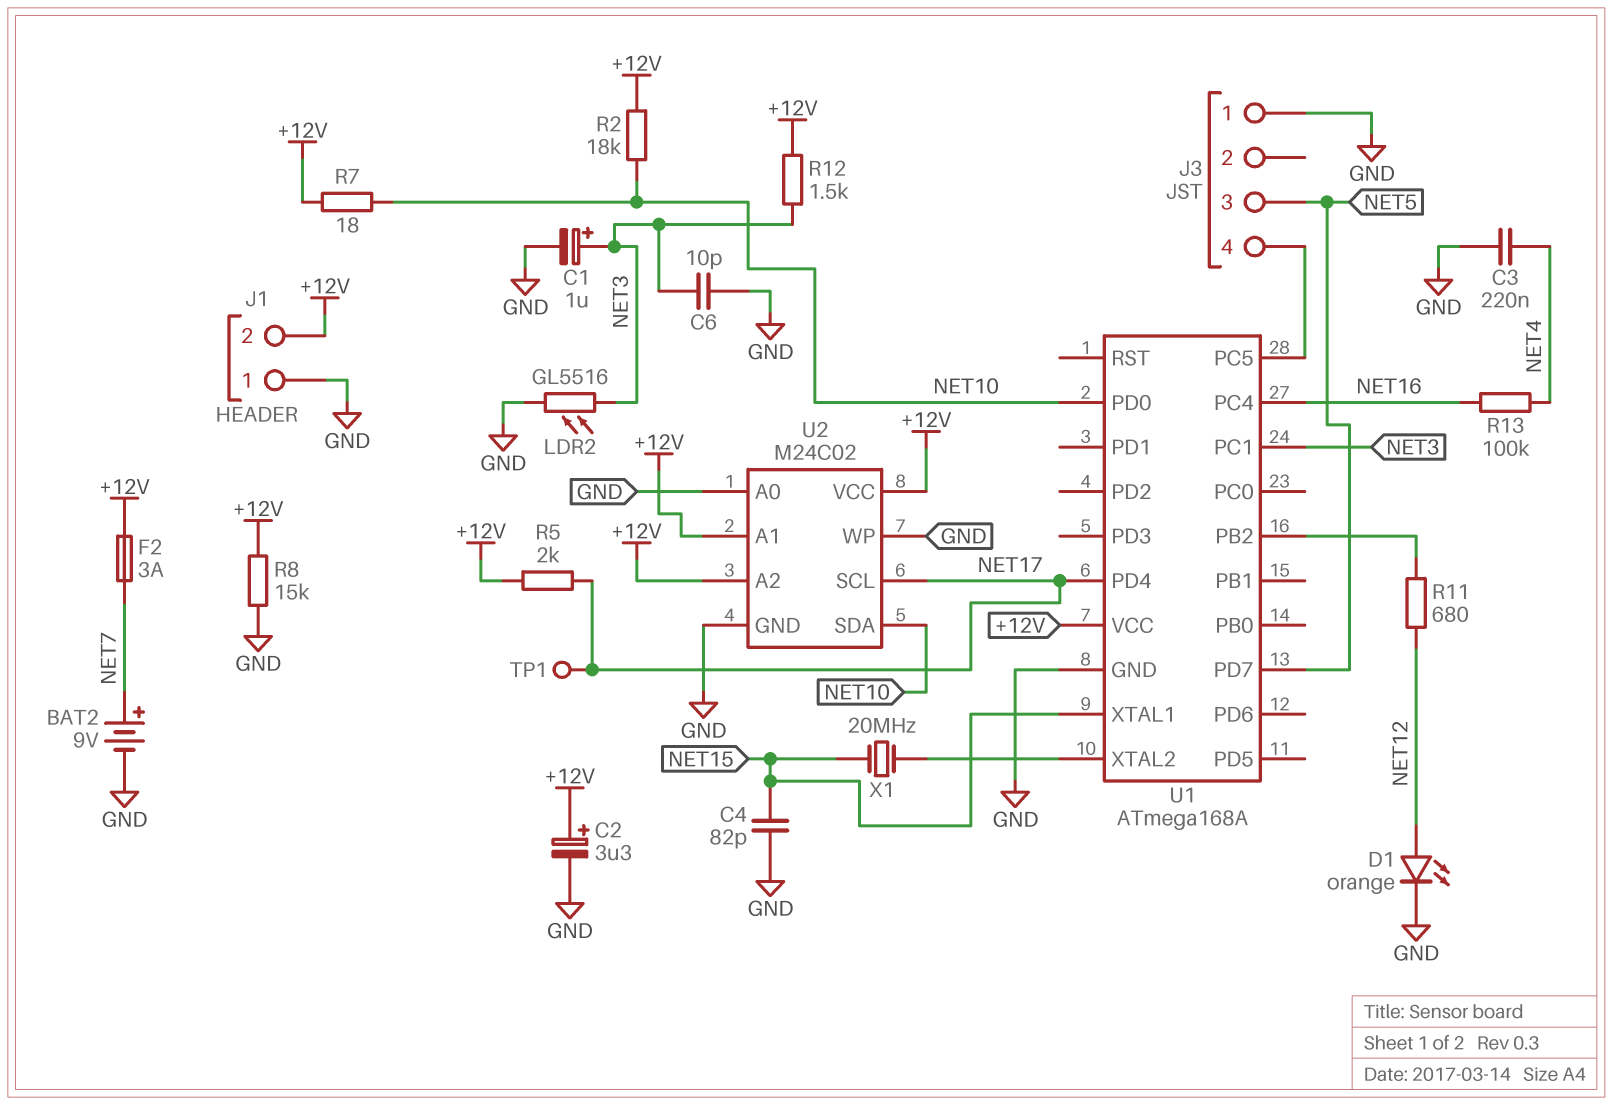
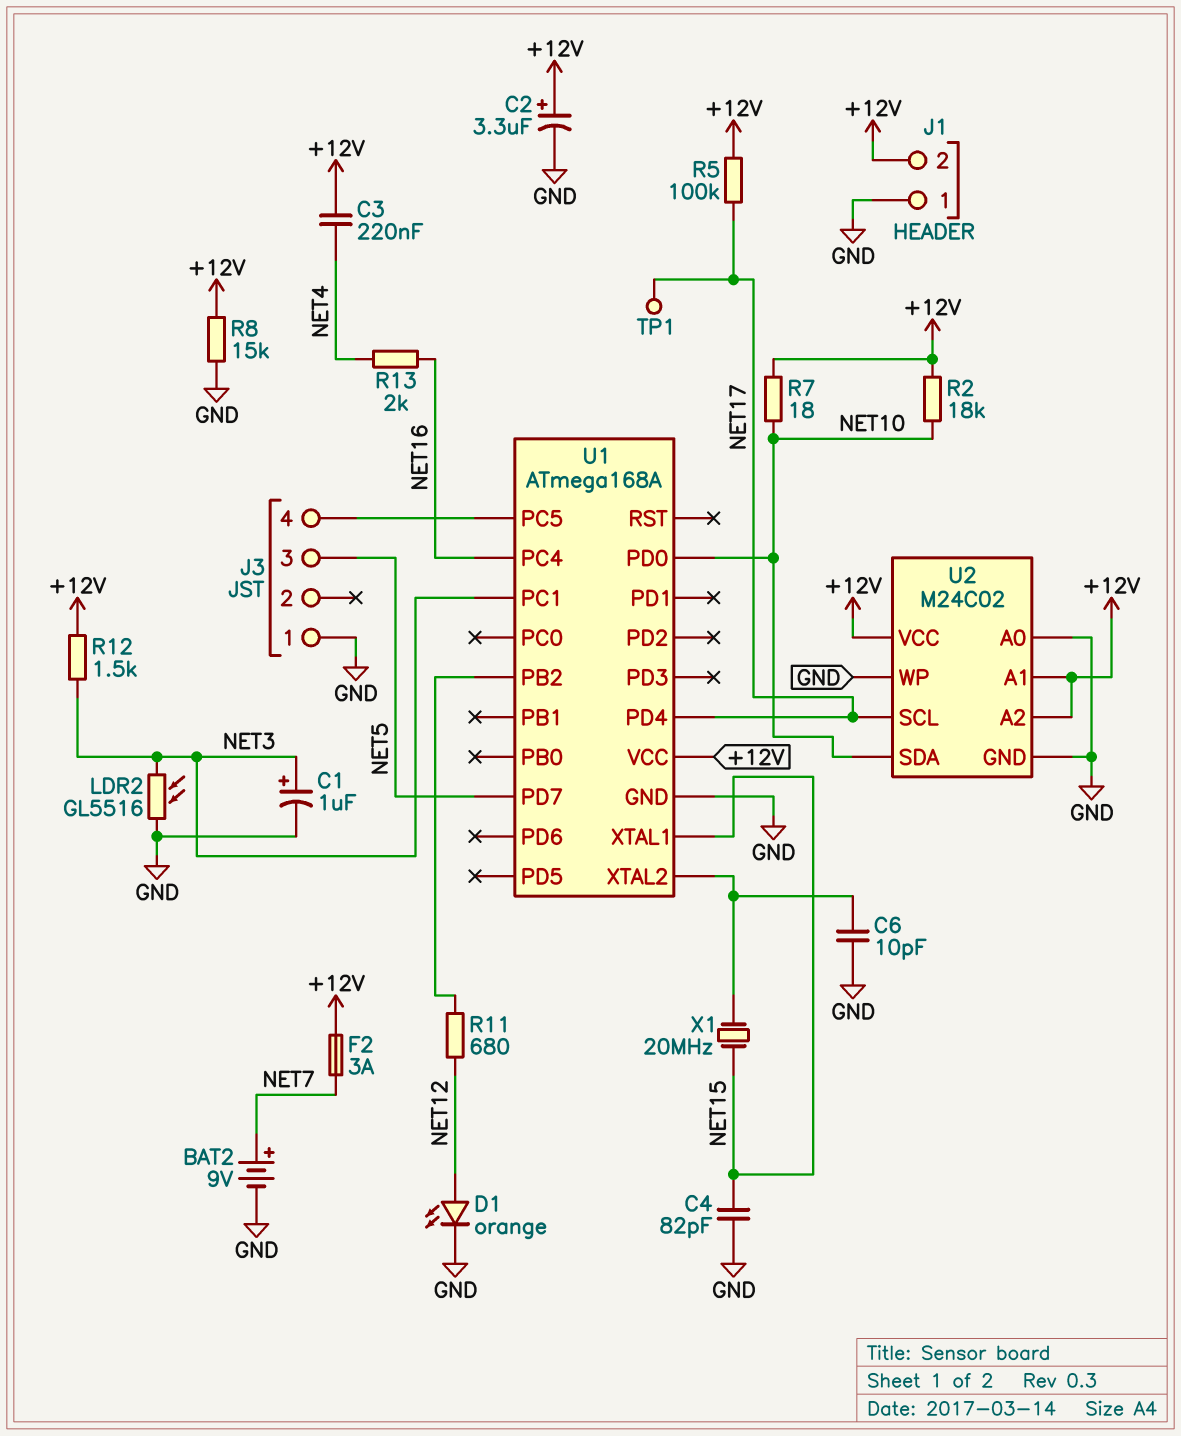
C3: 220nF (GND, NET4) -> 220nF (+12V, NET4)
C6: 10pF (GND, NET3) -> 10pF (GND, U1/XTAL2)
R5: 2k (+12V, NET17) -> 100k (+12V, NET17)
R13: 100k (NET4, NET16) -> 2k (NET4, NET16)

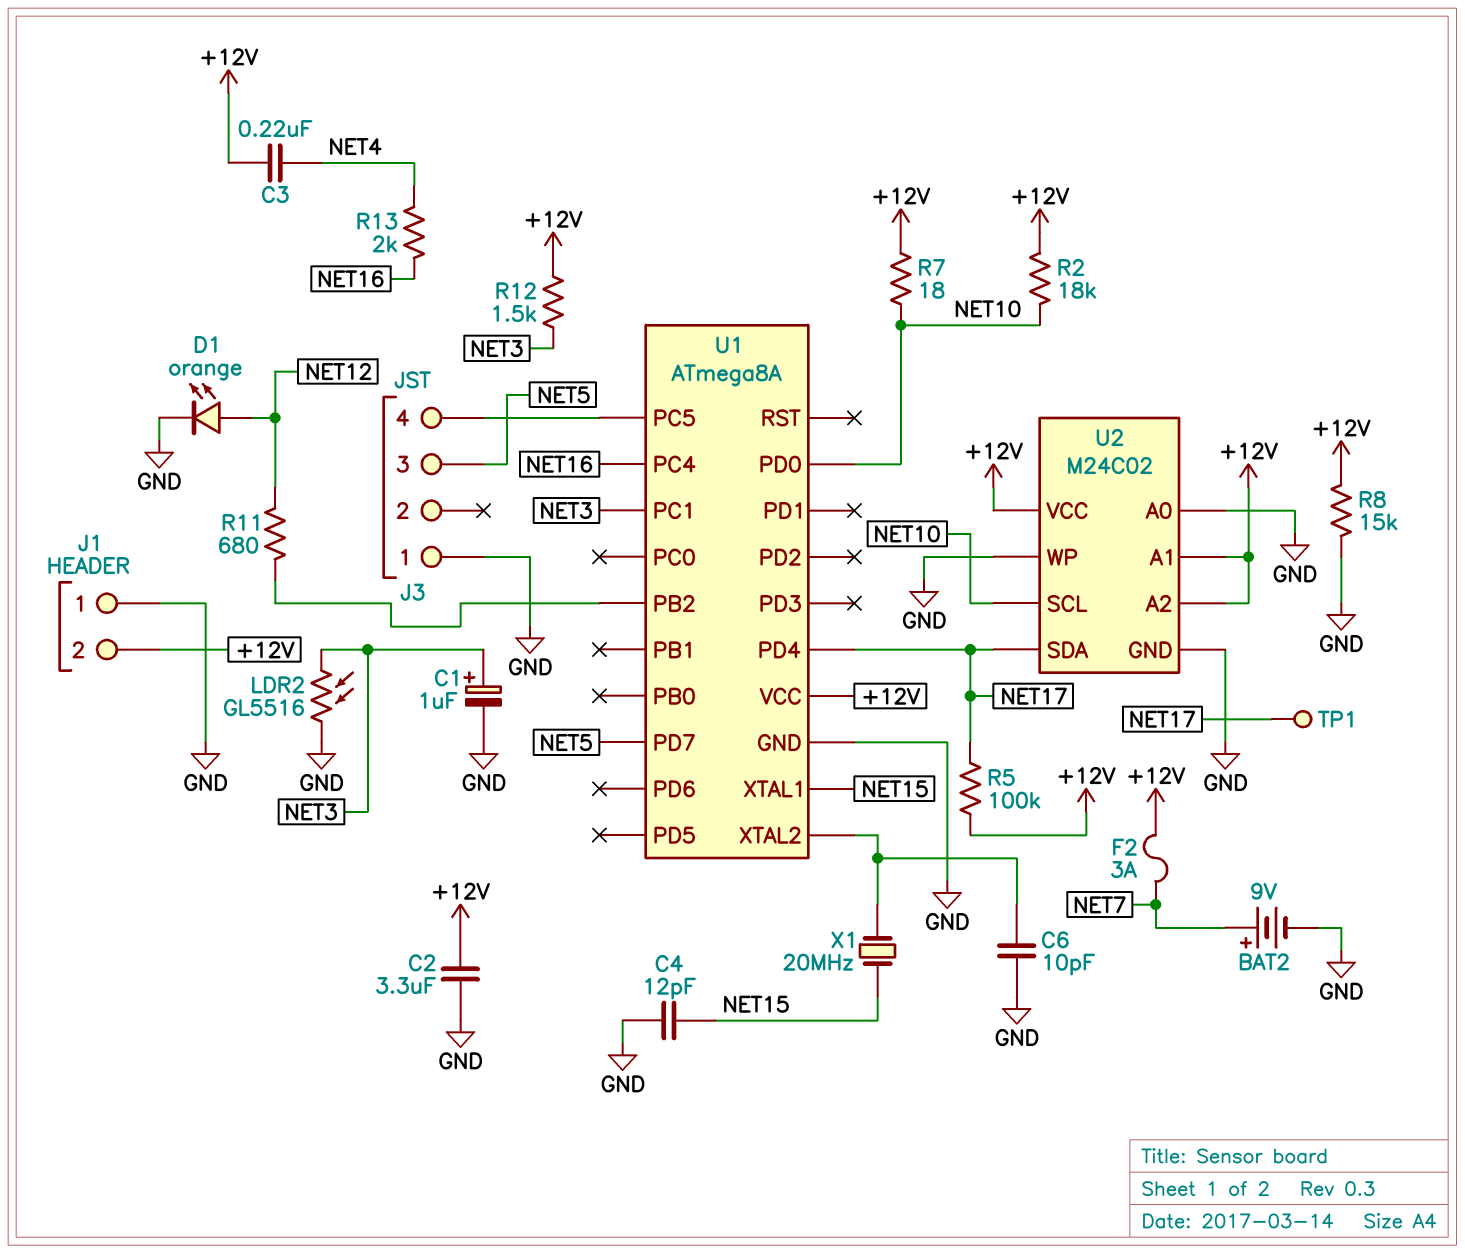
C2: 3.3uF (plus +12V, minus GND) -> 3.3uF (+12V, GND)
C4: 82pF (GND, NET15) -> 12pF (GND, NET15)
U1: ATmega168A -> ATmega8A
U2 pin SCL: NET17 -> NET10
U2 pin SDA: NET10 -> NET17

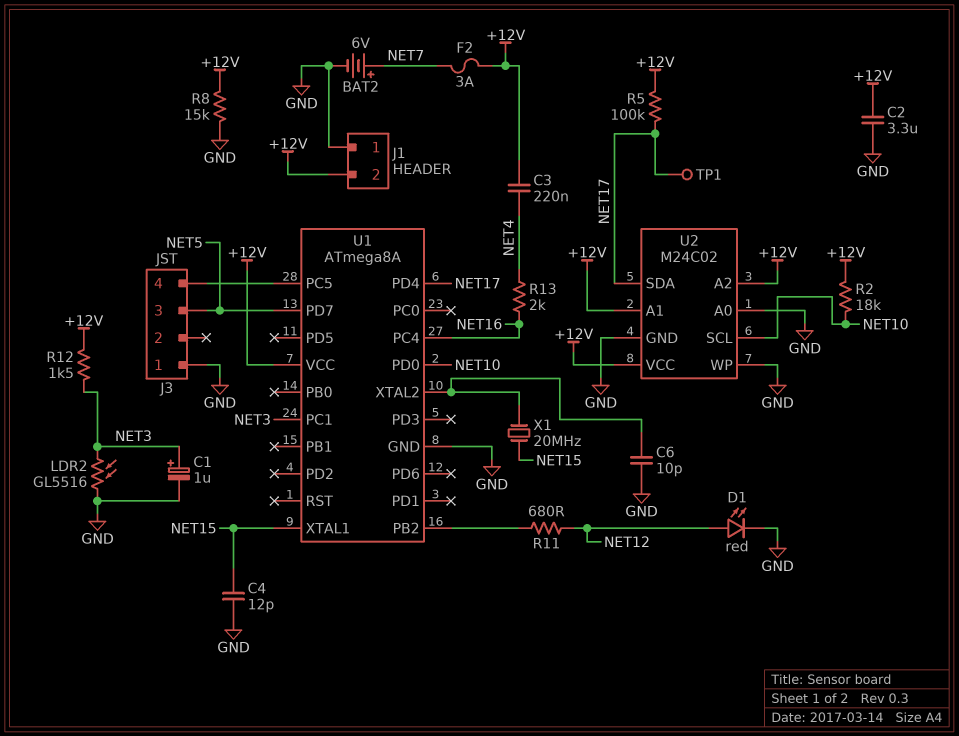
BAT2: 9V (plus NET7, minus GND) -> 6V (plus NET7, minus GND)
D1: LED orange (A NET12, K GND) -> LED red (A NET12, K GND)
R7: 18 (+12V, NET10) -> none

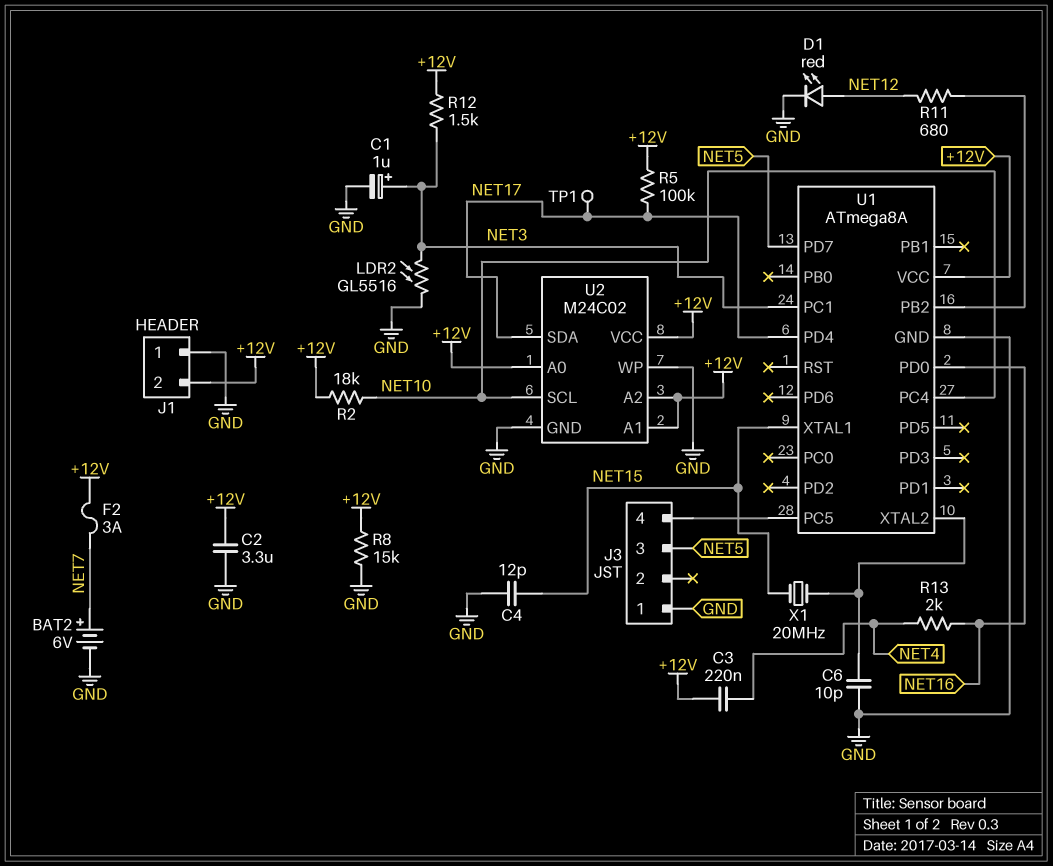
U1 pin PC4: NET16 -> NET10
U1 pin PD0: NET10 -> NET16
U2 pin A0: GND -> +12V

